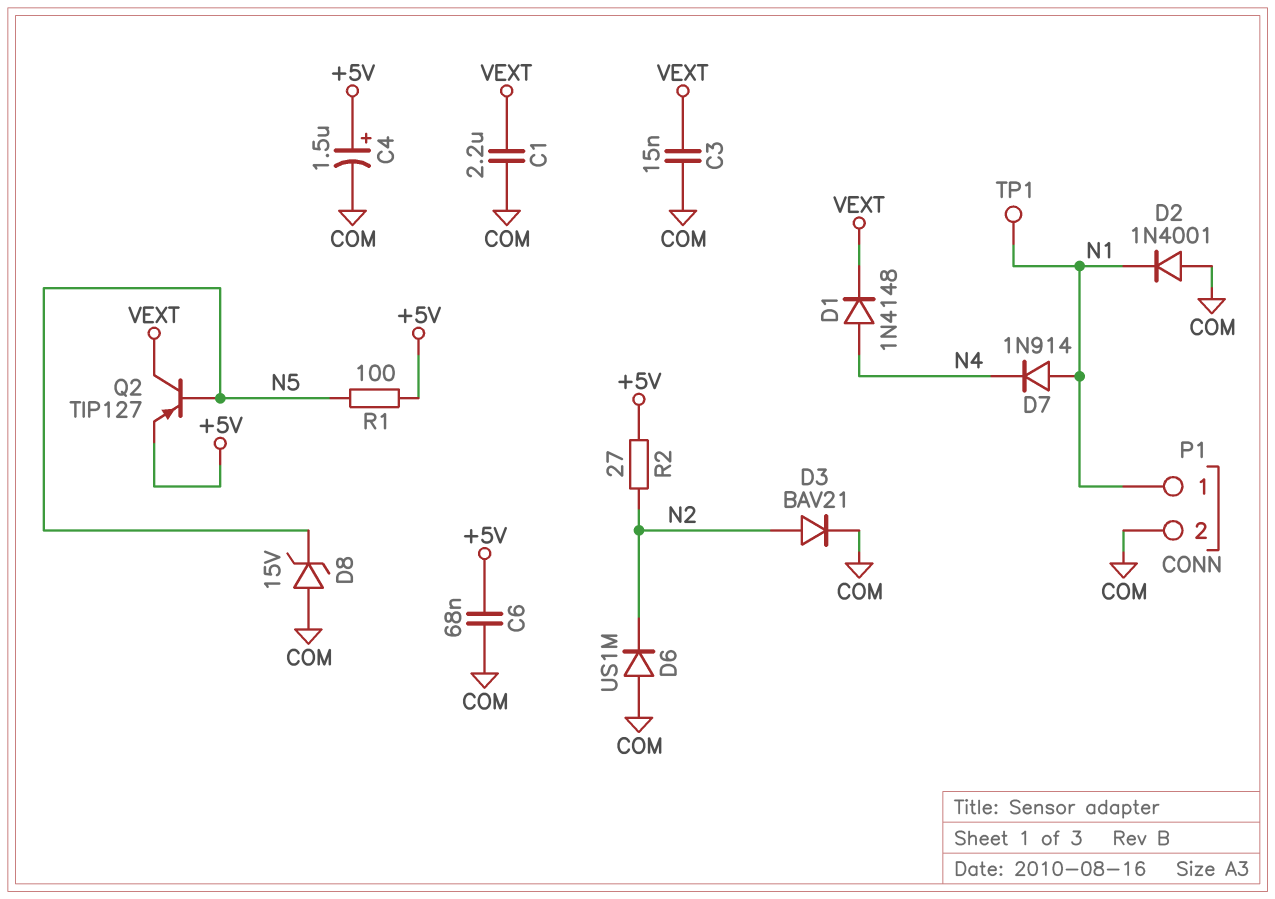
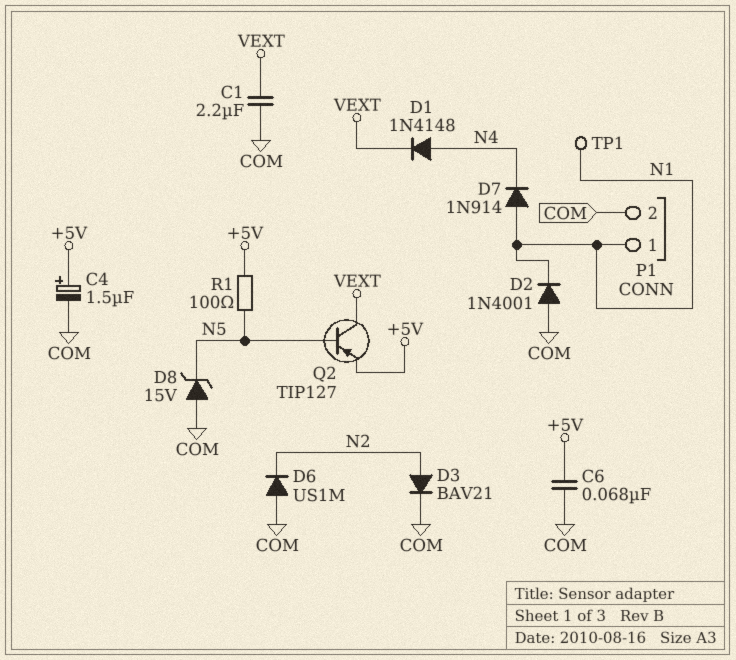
C3: 15nF (COM, VEXT) -> none
R2: 27 (+5V, N2) -> none

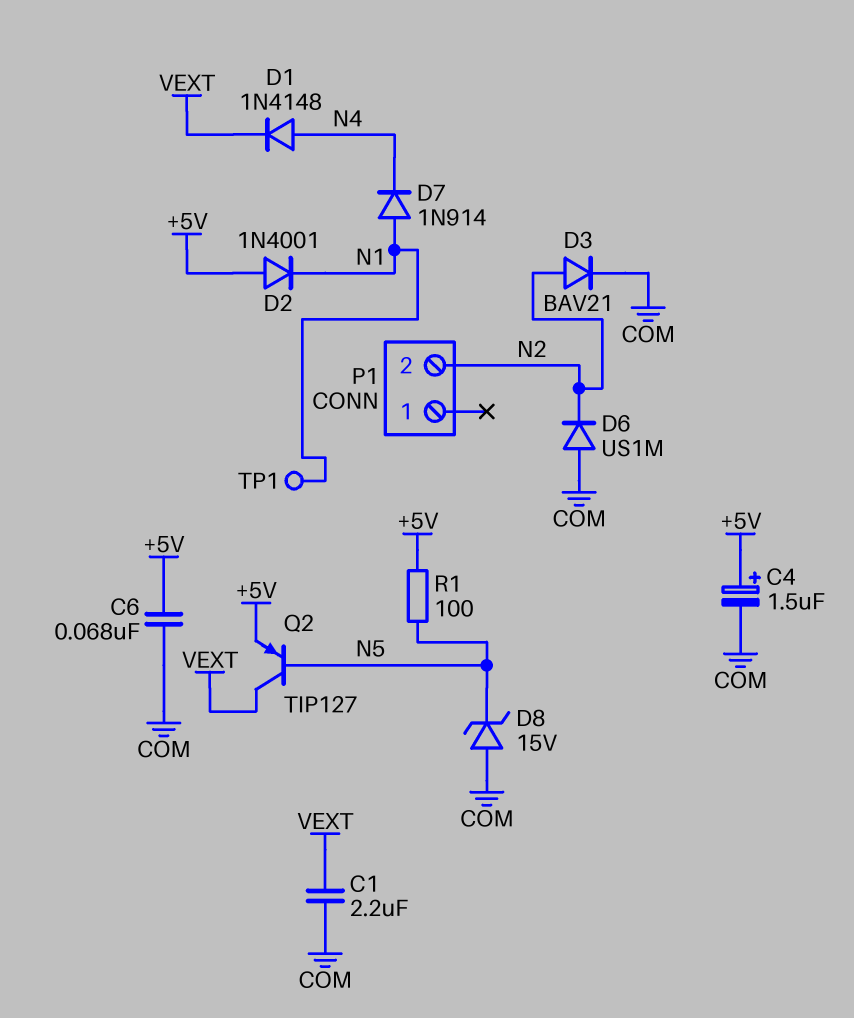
D2: diode 1N4001 (A COM, K N1) -> diode 1N4001 (A +5V, K N1)
P1 pin 1: N1 -> none
P1 pin 2: COM -> N2

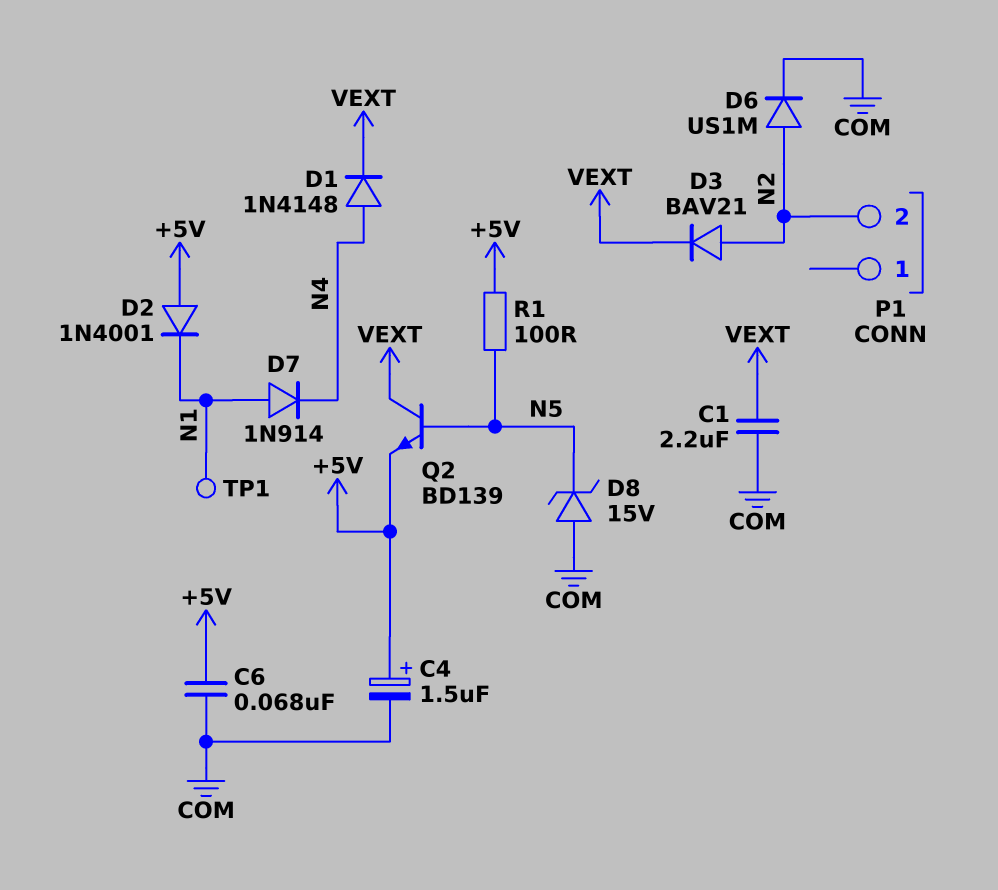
D3: diode BAV21 (A N2, K COM) -> diode BAV21 (A N2, K VEXT)
D6: diode US1M (A COM, K N2) -> diode US1M (A N2, K COM)
Q2: PNP TIP127 (B N5, C VEXT, E +5V) -> NPN BD139 (B N5, C VEXT, E +5V)

